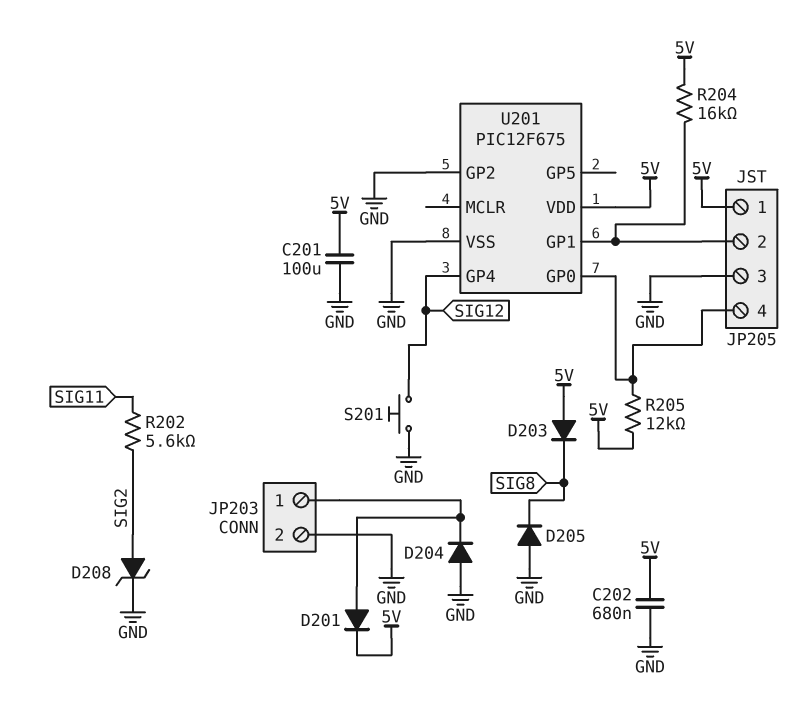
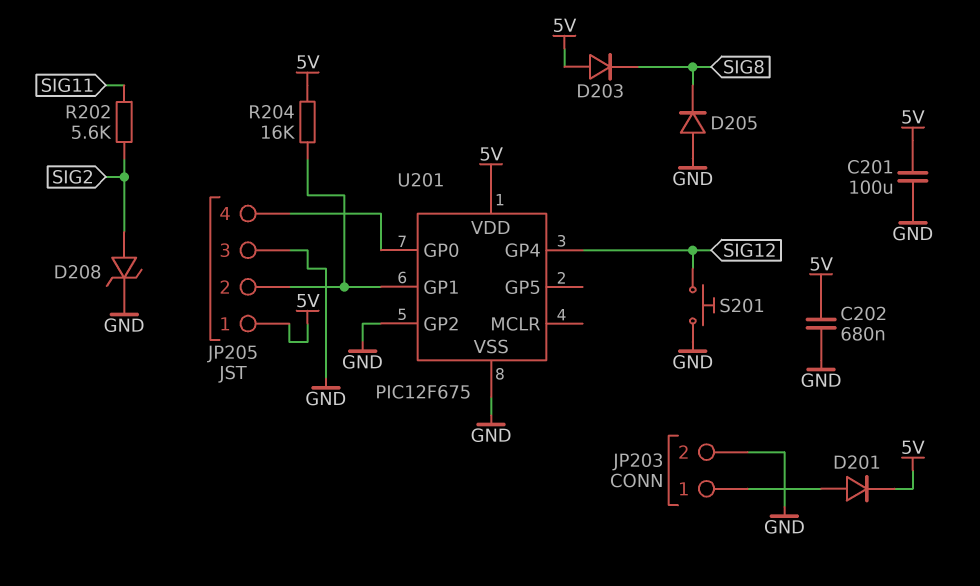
D204: diode (A GND, K JP203/1) -> none
R205: 12k (5V, JP205/4) -> none

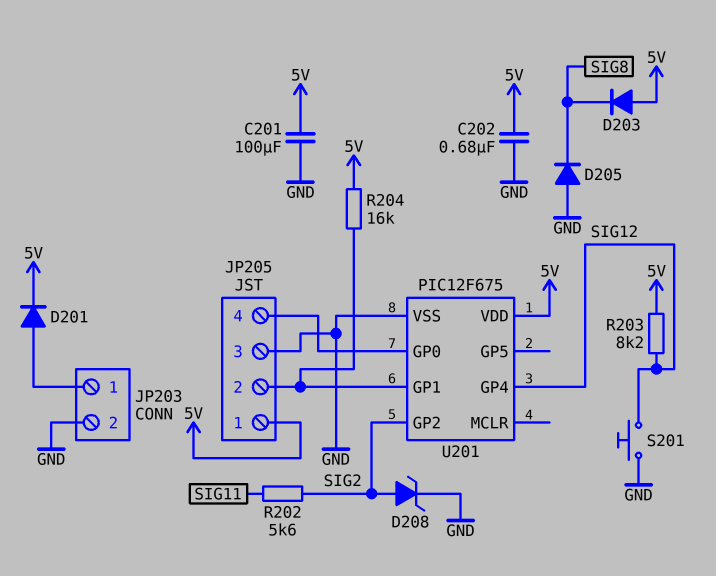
R203: none -> 8.2k (5V, SIG12)
U201 pin GP2: GND -> SIG2

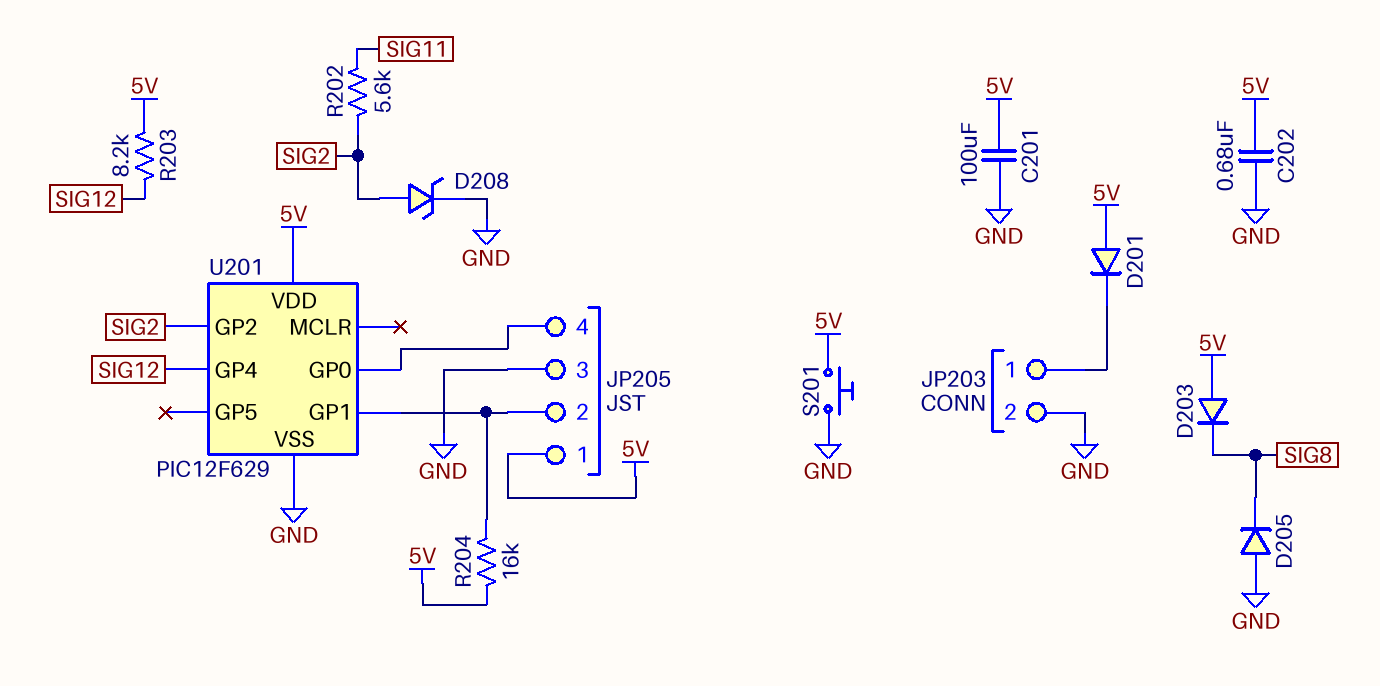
D201: diode (A JP203/1, K 5V) -> diode (A 5V, K JP203/1)
S201: button (GND, SIG12) -> button (5V, GND)
U201: PIC12F675 -> PIC12F629

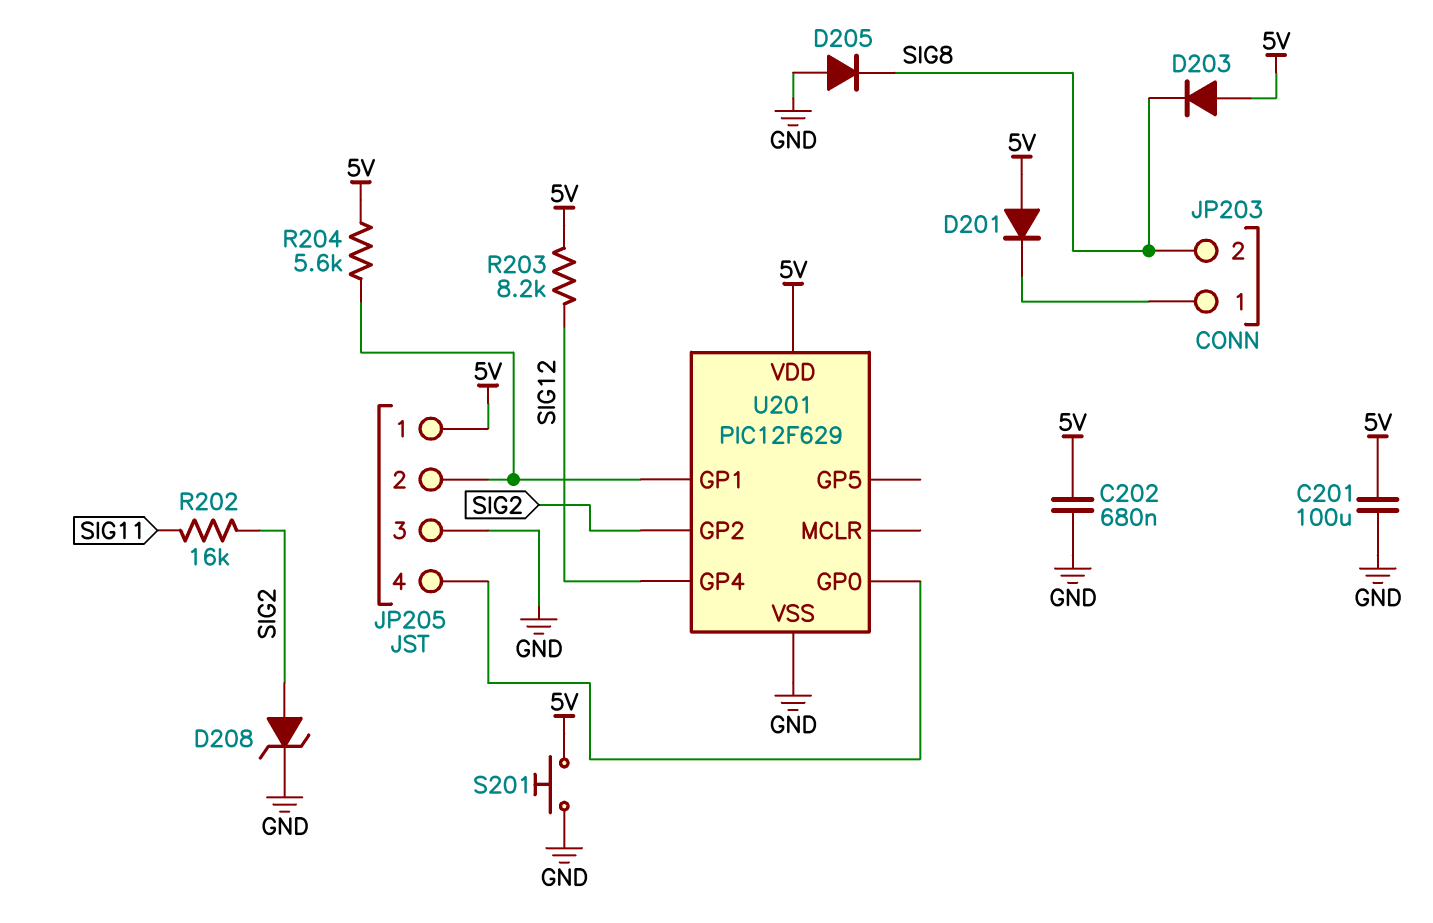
JP203 pin 2: GND -> SIG8
R202: 5.6k (SIG2, SIG11) -> 16k (SIG2, SIG11)
R204: 16k (5V, JP205/2) -> 5.6k (5V, JP205/2)

